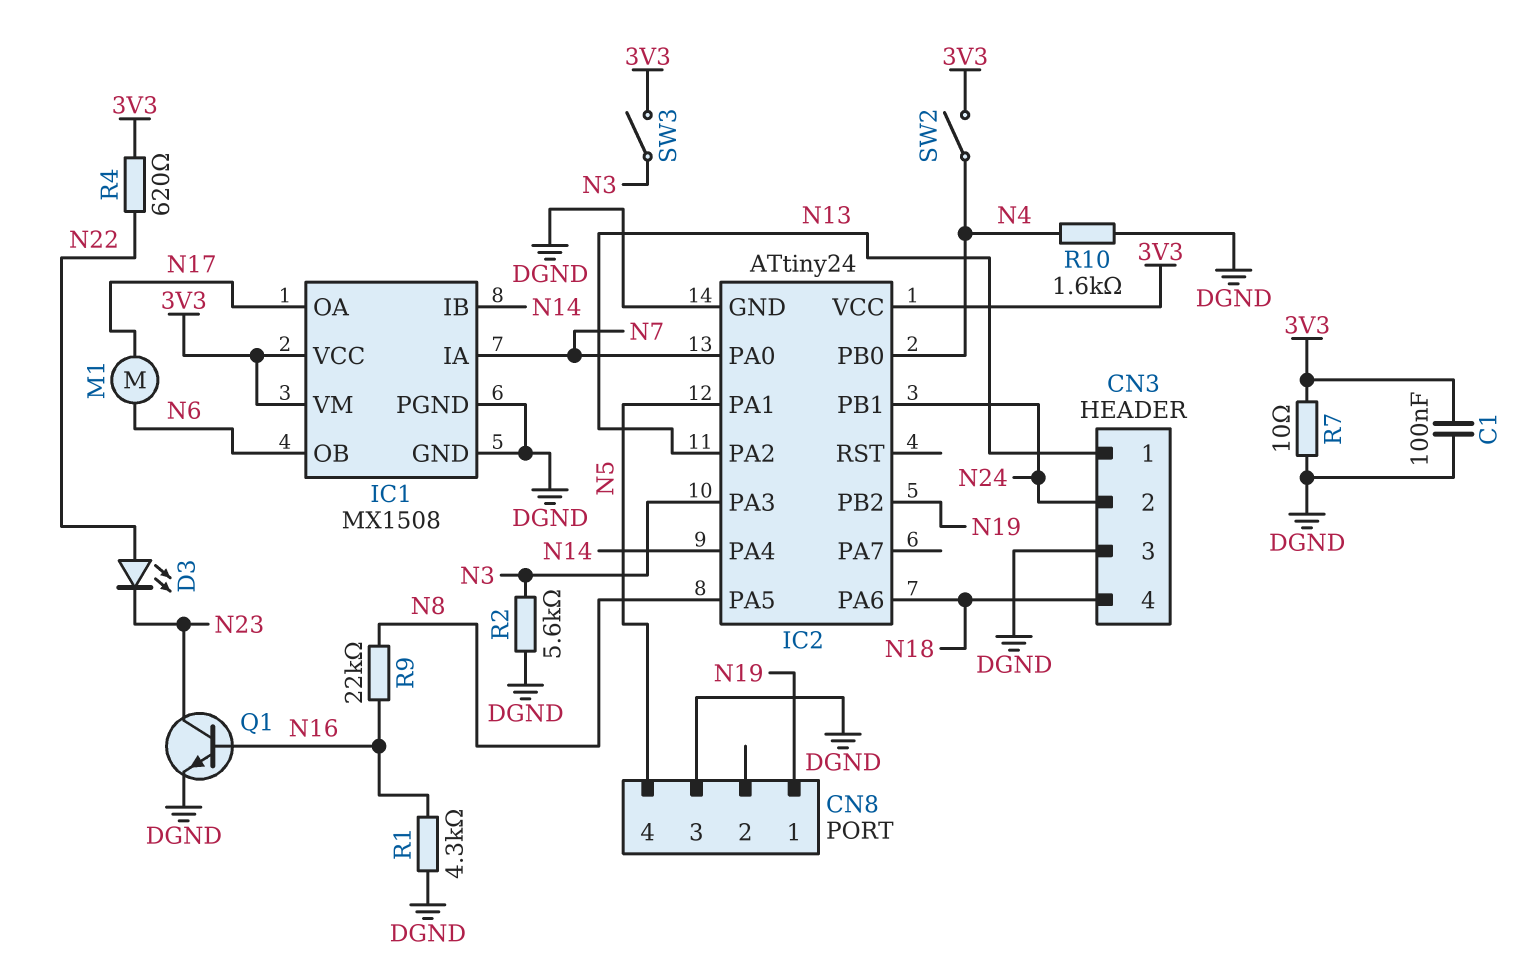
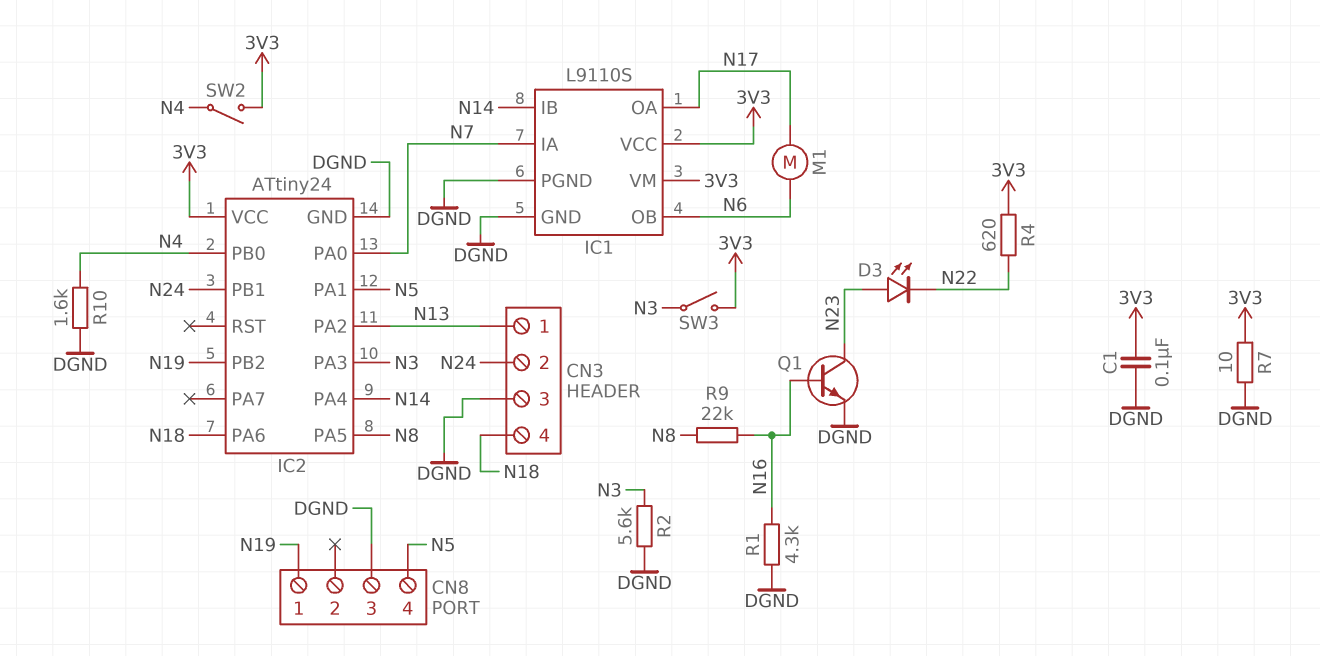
D3: LED (A N22, K N23) -> LED (A N23, K N22)
IC1: MX1508 -> L9110S

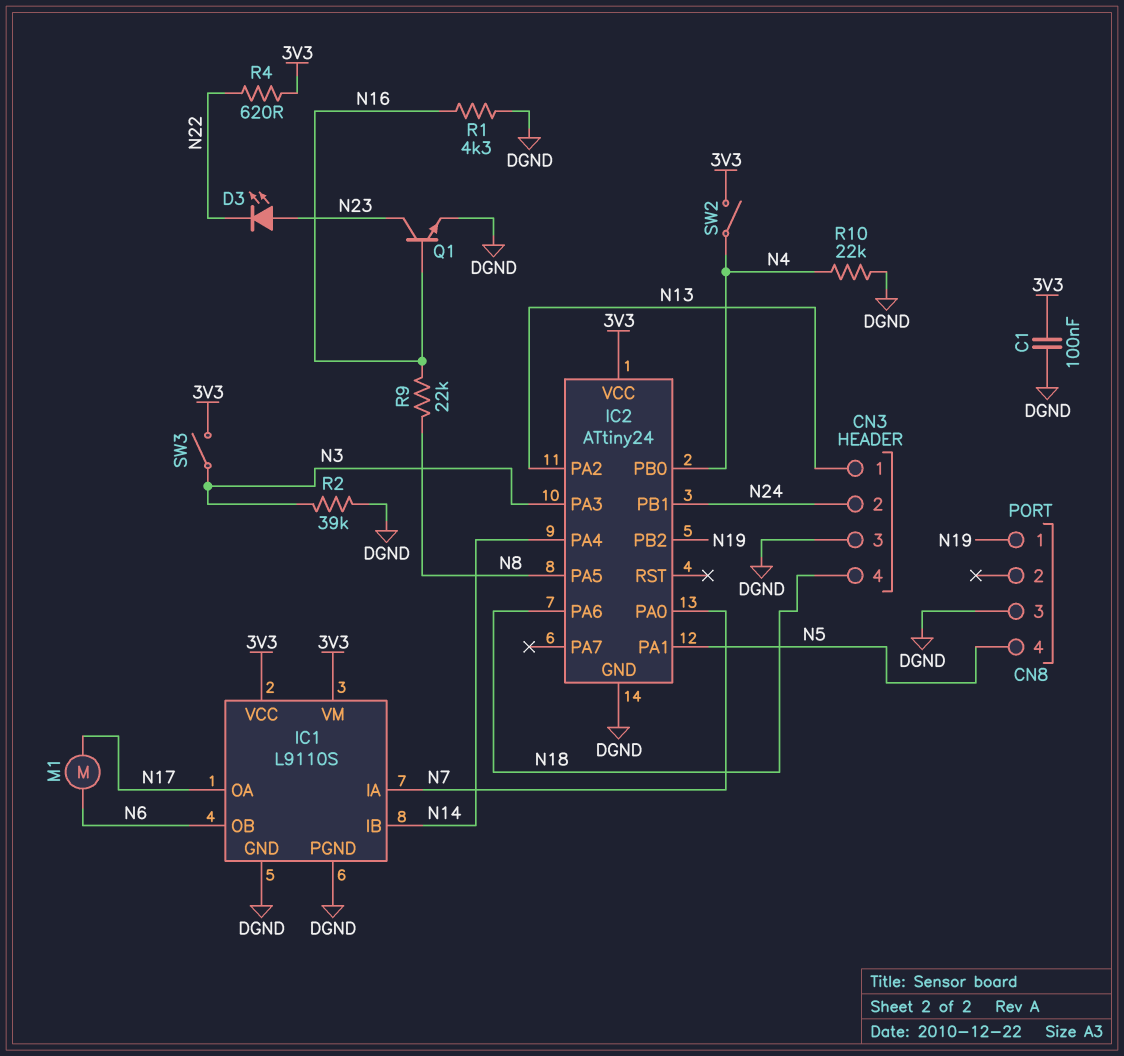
R2: 5.6k (DGND, N3) -> 39k (DGND, N3)
R7: 10 (3V3, DGND) -> none
R10: 1.6k (DGND, N4) -> 22k (DGND, N4)

